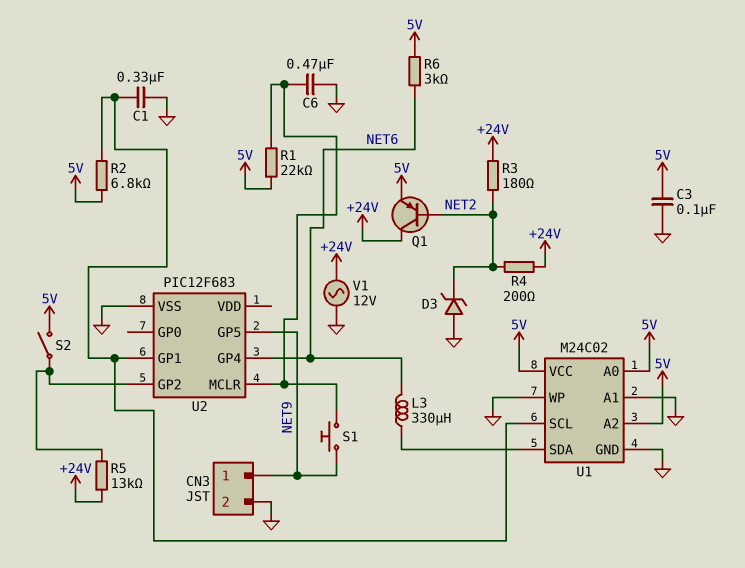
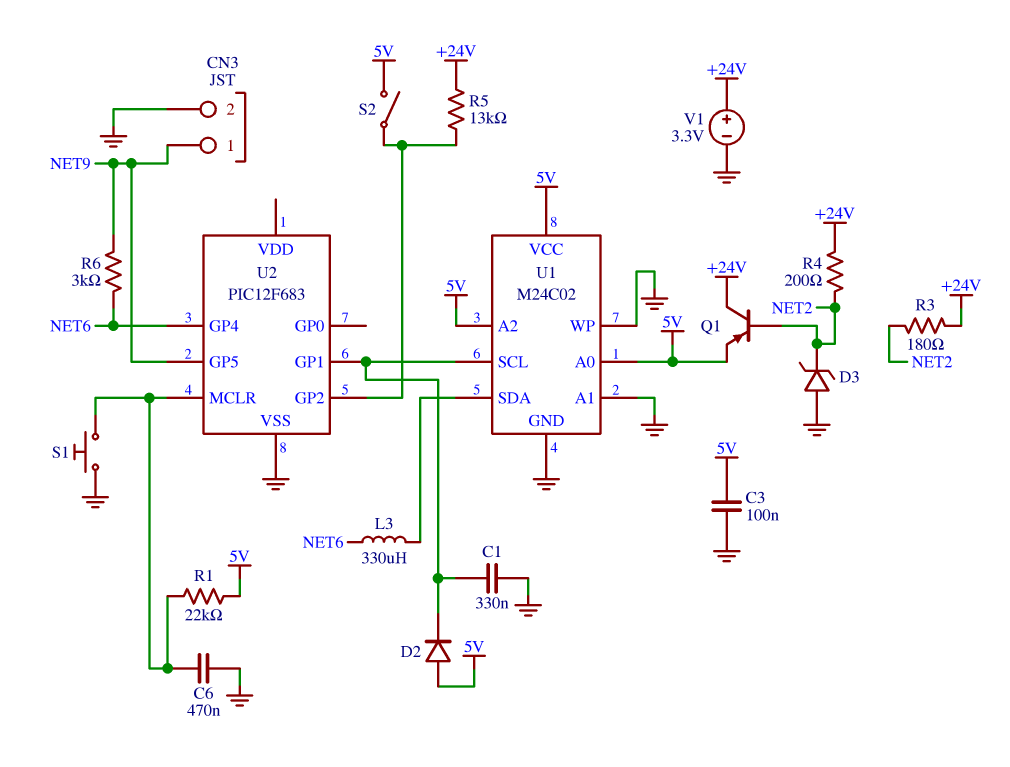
D2: none -> diode (A 5V, K U1/SCL)
R2: 6.8k (5V, U1/SCL) -> none
R6: 3k (5V, NET6) -> 3k (NET6, NET9)
S1: button (NET9, U2/MCLR) -> button (GND, U2/MCLR)
V1: AC 12V (+24V, GND) -> 3.3V (plus +24V, minus GND)

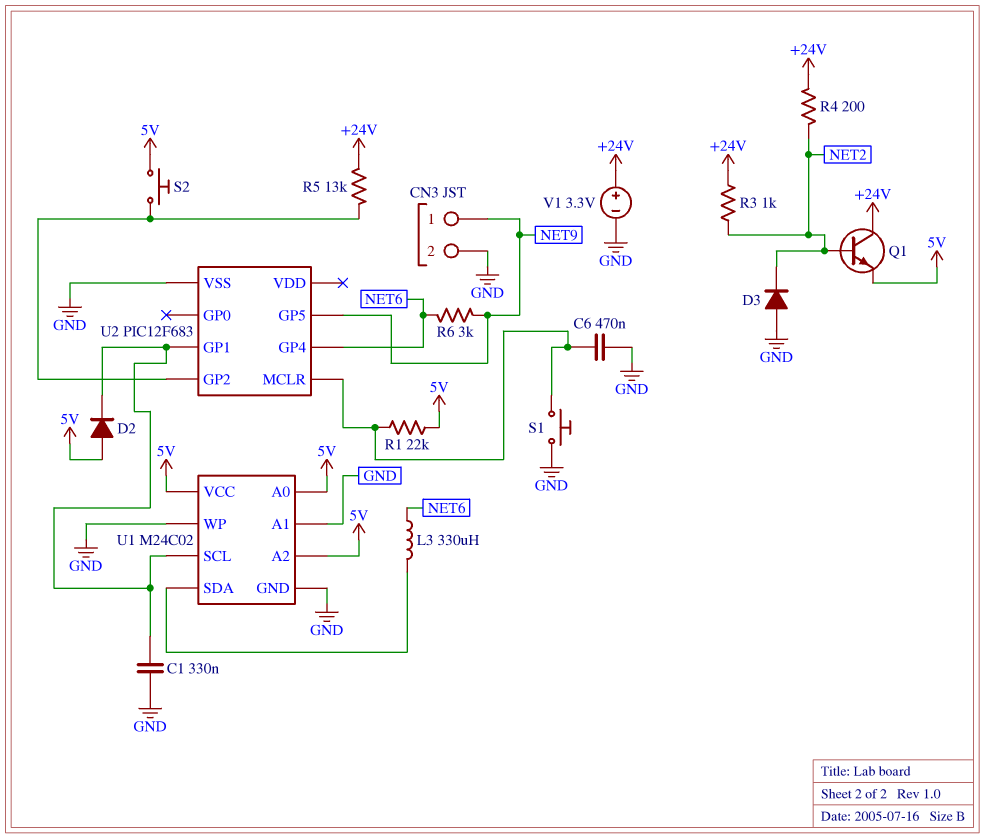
C3: 100nF (5V, GND) -> none
D3: zener (A GND, K NET2) -> diode (A GND, K NET2)
Q1: PNP (B NET2, C +24V, E 5V) -> NPN (B NET2, C +24V, E 5V)
R3: 180 (+24V, NET2) -> 1k (+24V, NET2)
S2: switch (5V, U2/GP2) -> button (5V, U2/GP2)

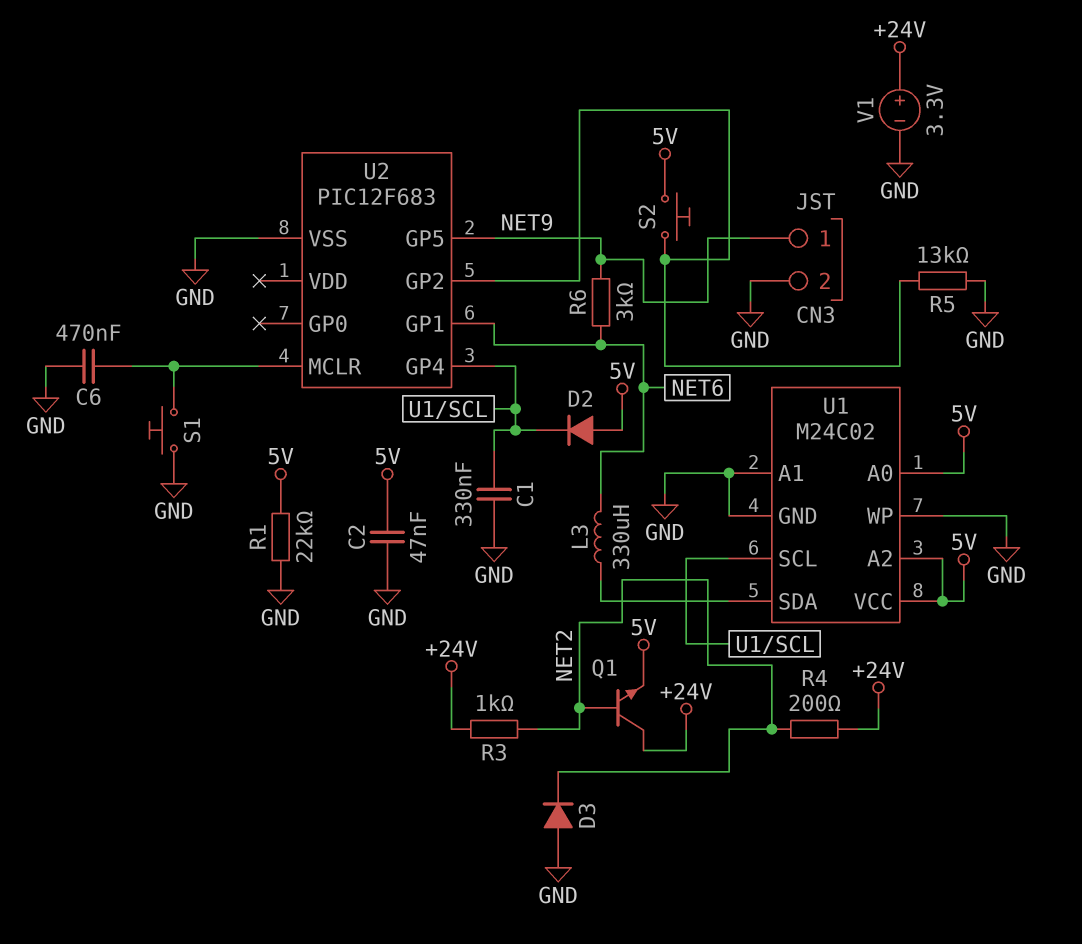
C2: none -> 47nF (5V, GND)
R1: 22k (5V, U2/MCLR) -> 22k (5V, GND)
R5: 13k (+24V, U2/GP2) -> 13k (GND, U2/GP2)
U2 pin GP1: U1/SCL -> NET6
U2 pin GP4: NET6 -> U1/SCL

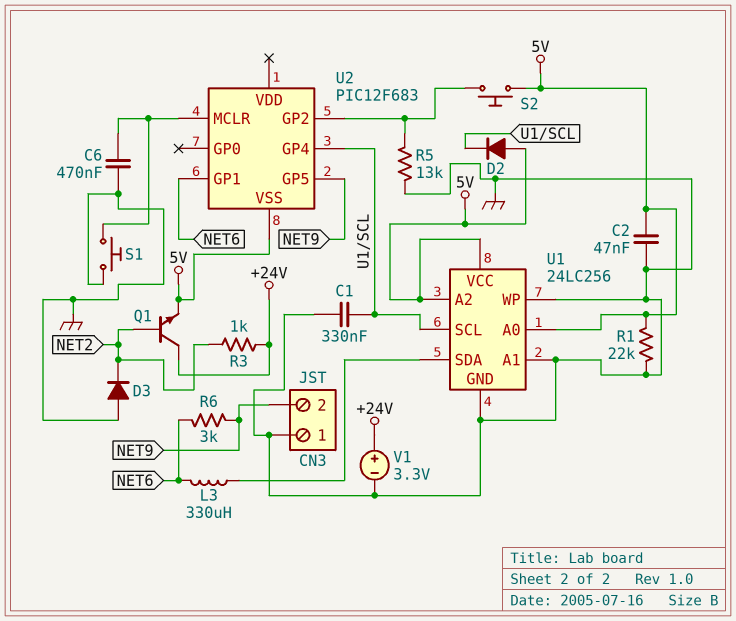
CN3 pin 1: NET9 -> GND
CN3 pin 2: GND -> NET9
R4: 200 (+24V, NET2) -> none
U1: M24C02 -> 24LC256
U2 pin VSS: GND -> 5V

